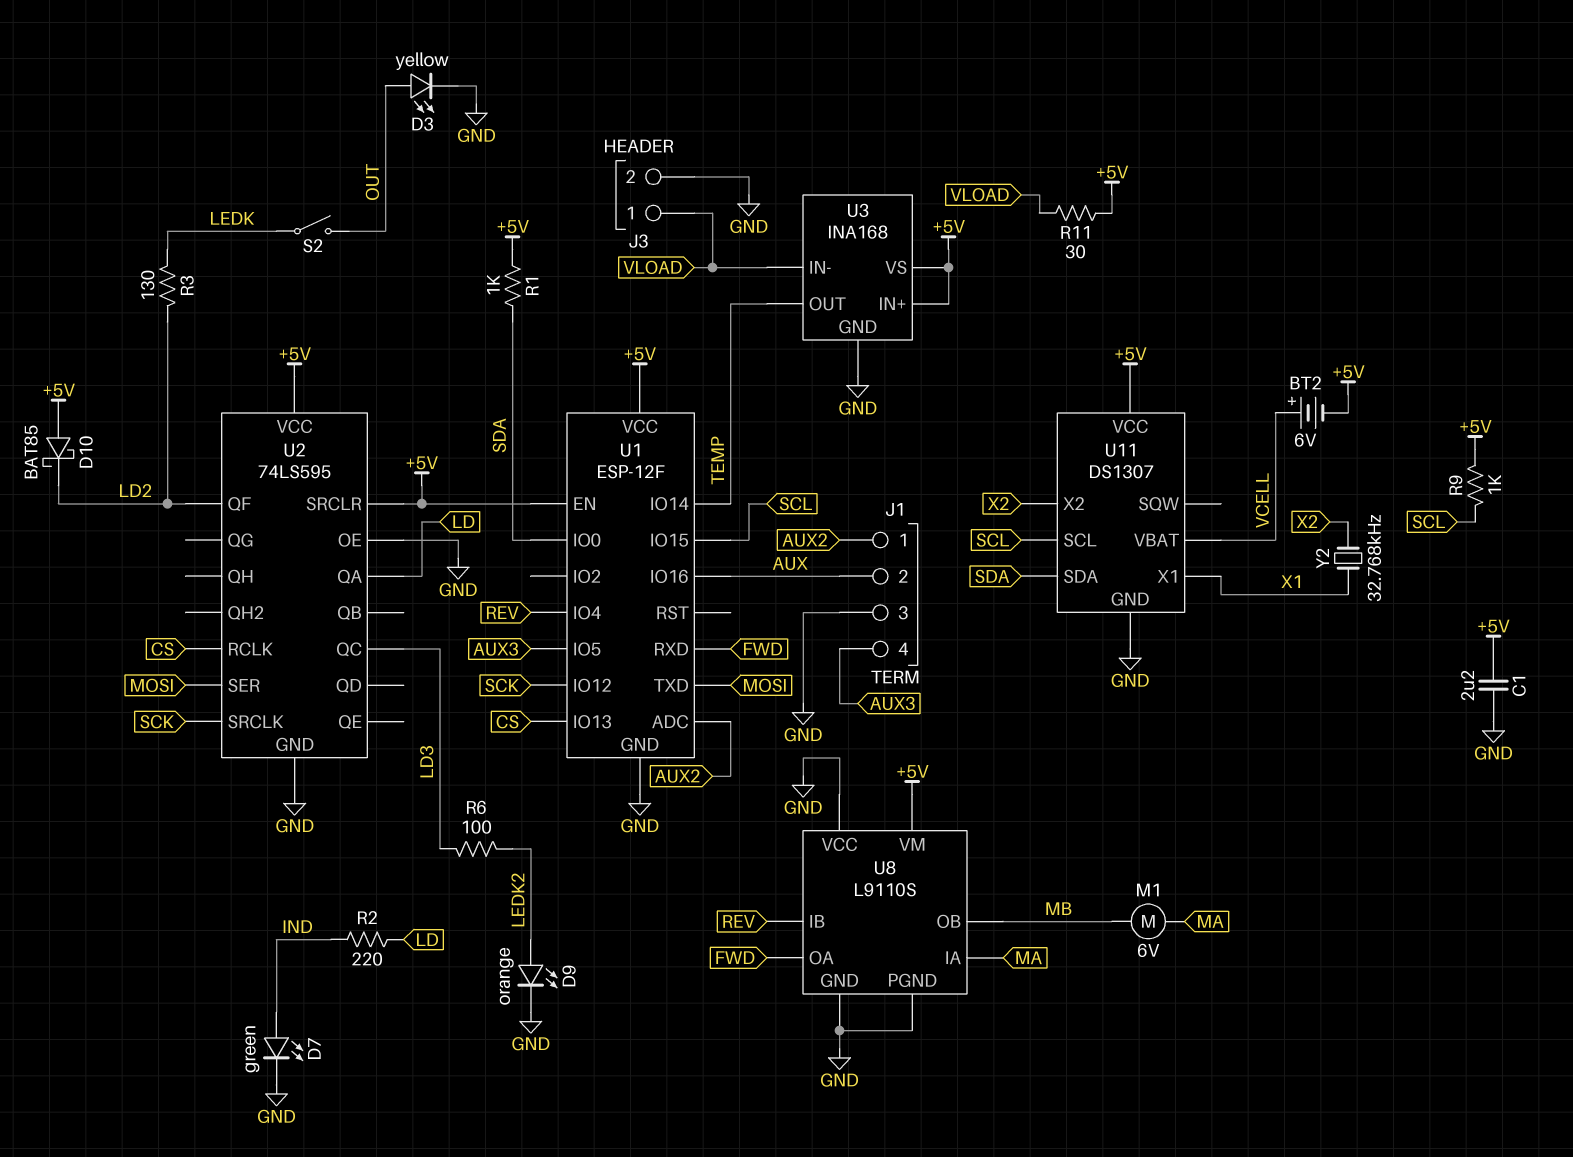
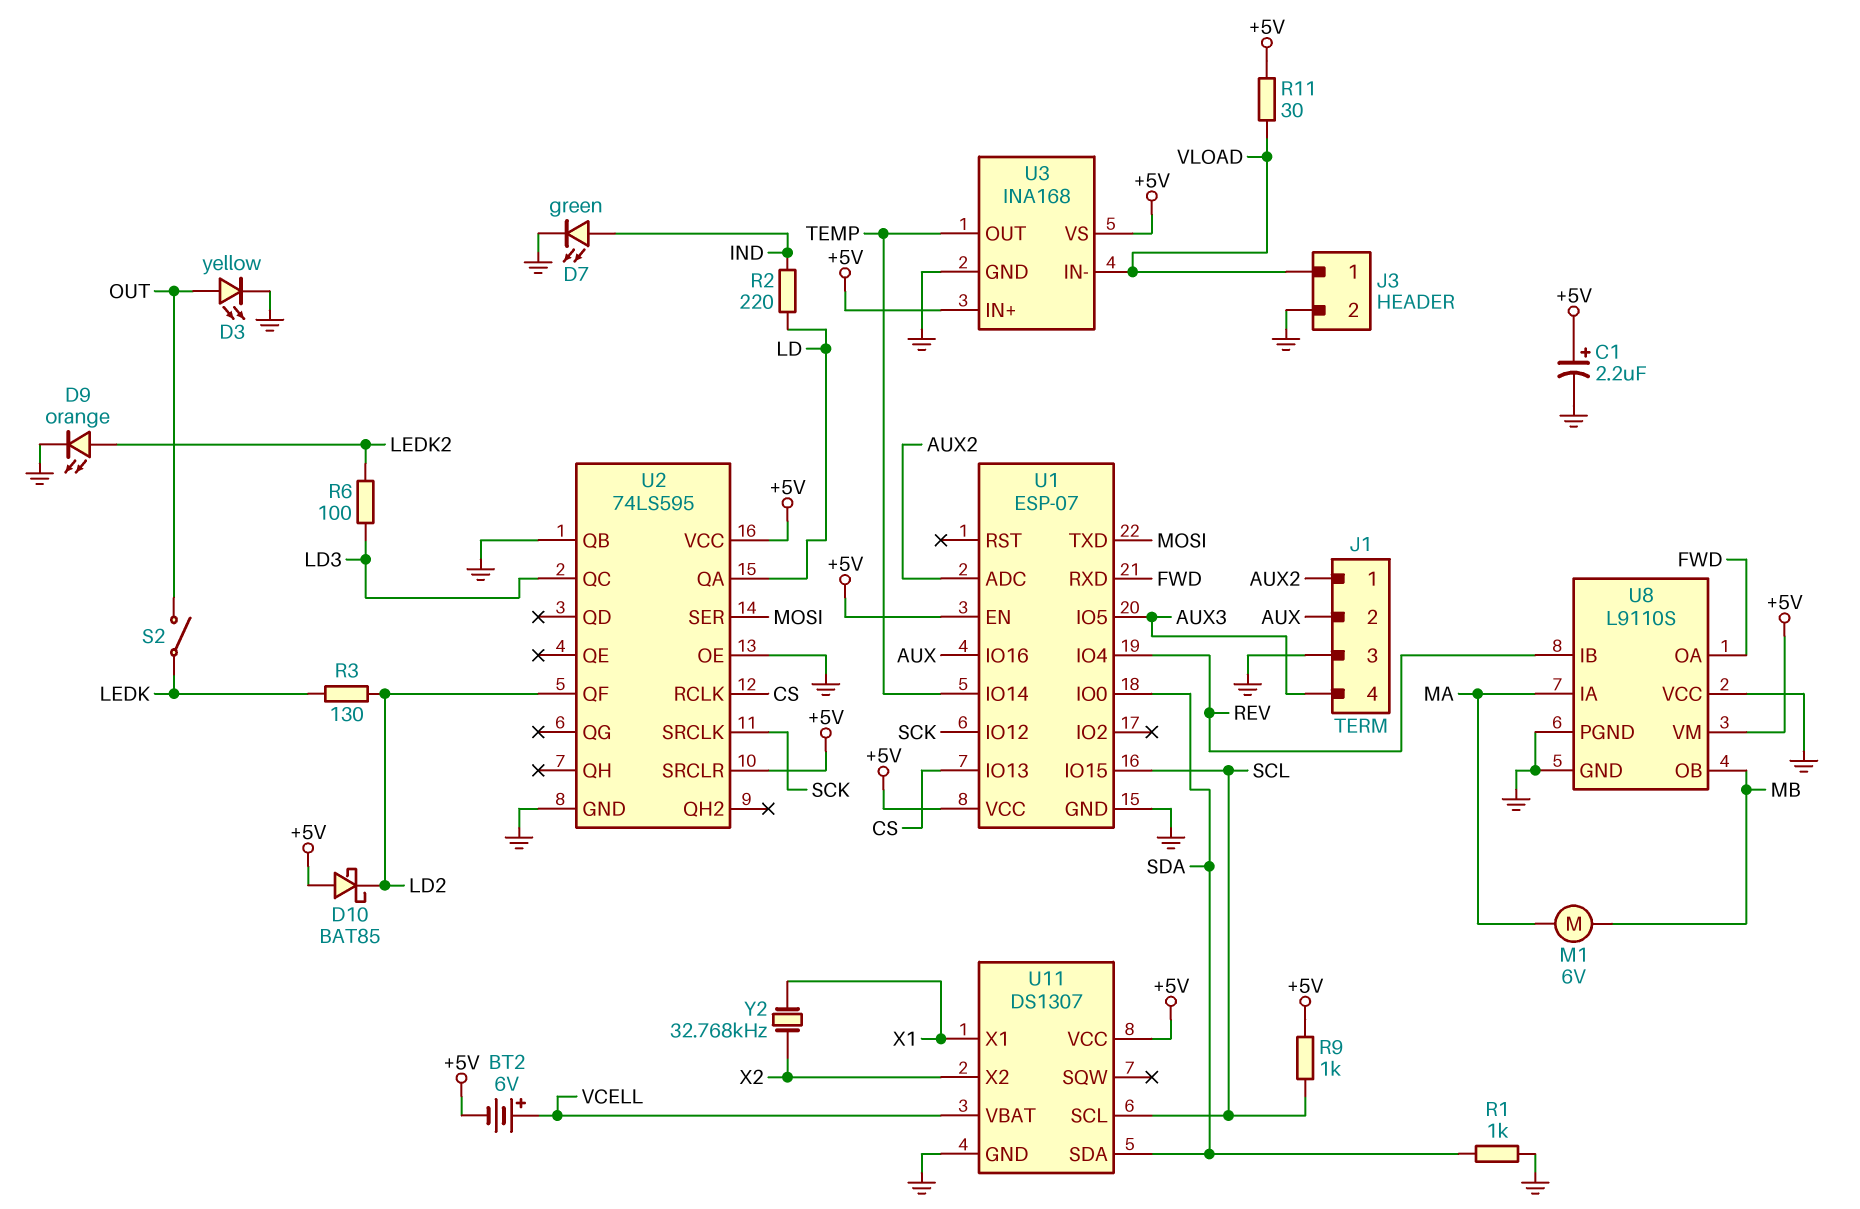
C1: 2.2uF (+5V, GND) -> 2.2uF (plus +5V, minus GND)
R1: 1k (+5V, SDA) -> 1k (GND, SDA)
U1: ESP-12F -> ESP-07
U2 pin QB: none -> GND

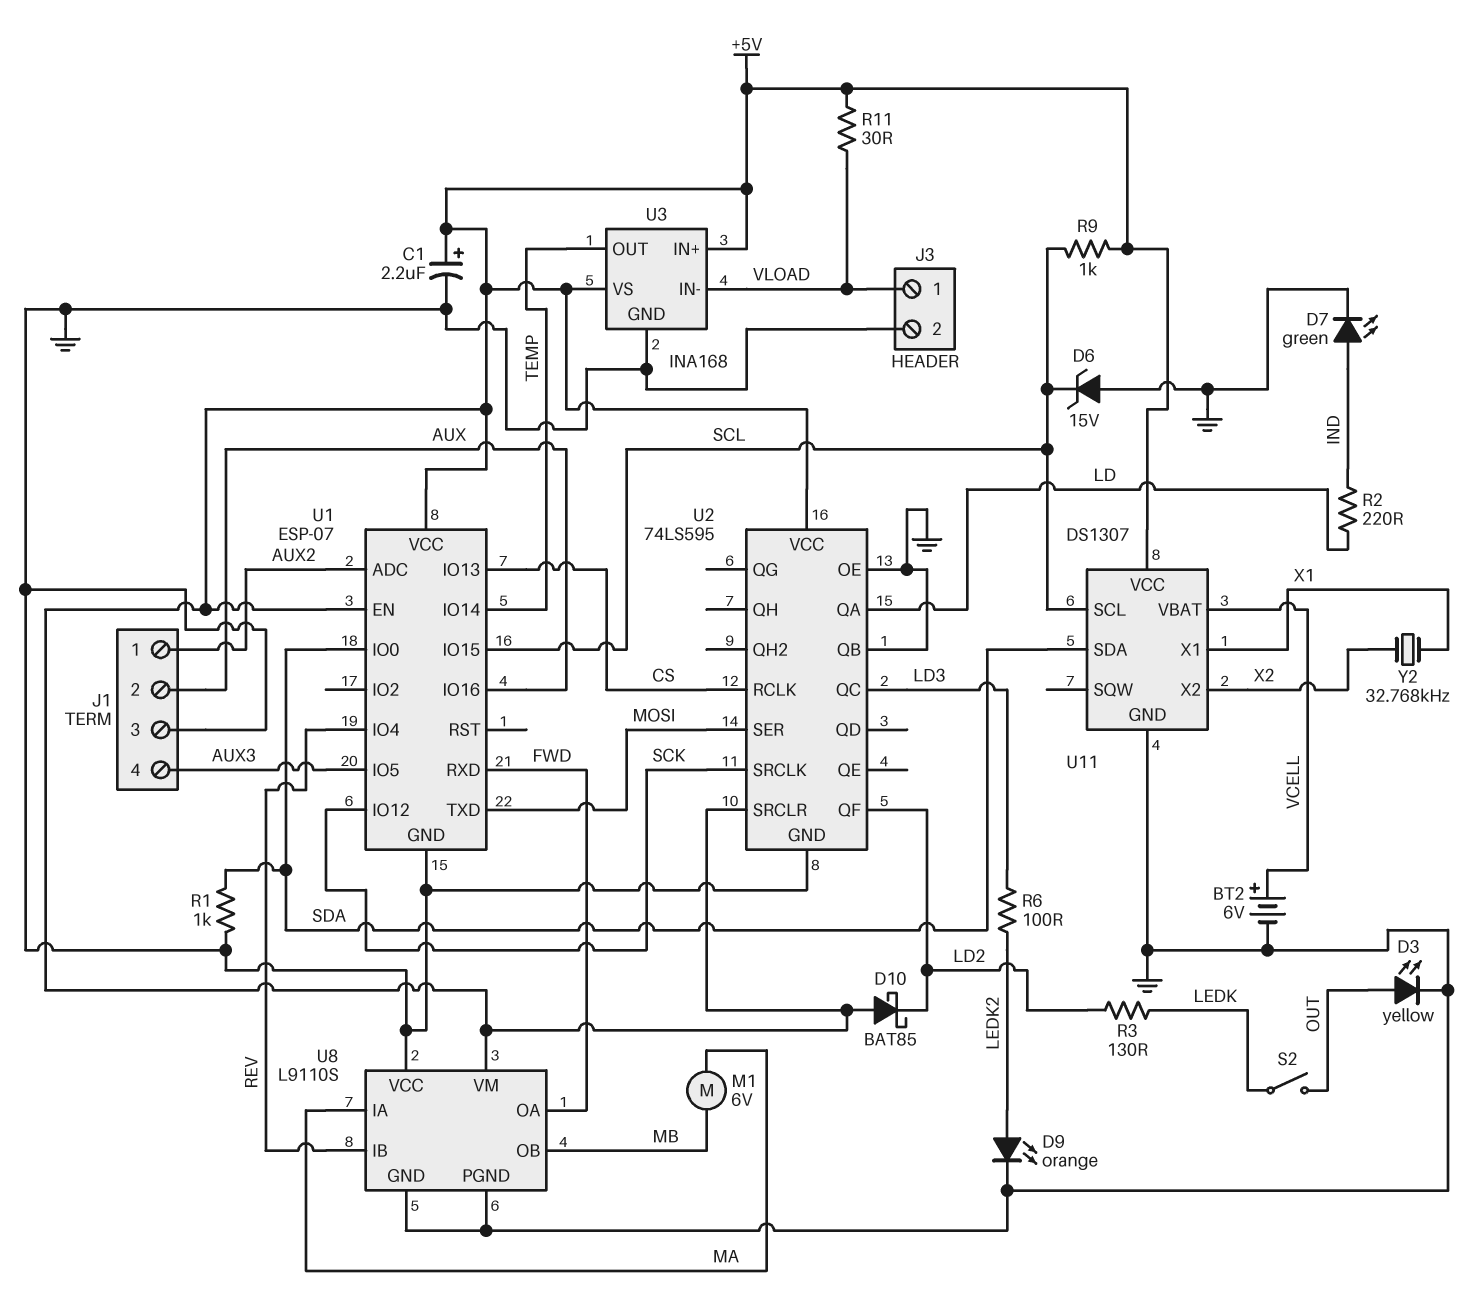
BT2: 6V (plus VCELL, minus +5V) -> 6V (plus VCELL, minus GND)
D6: none -> zener 15V (A GND, K SCL)

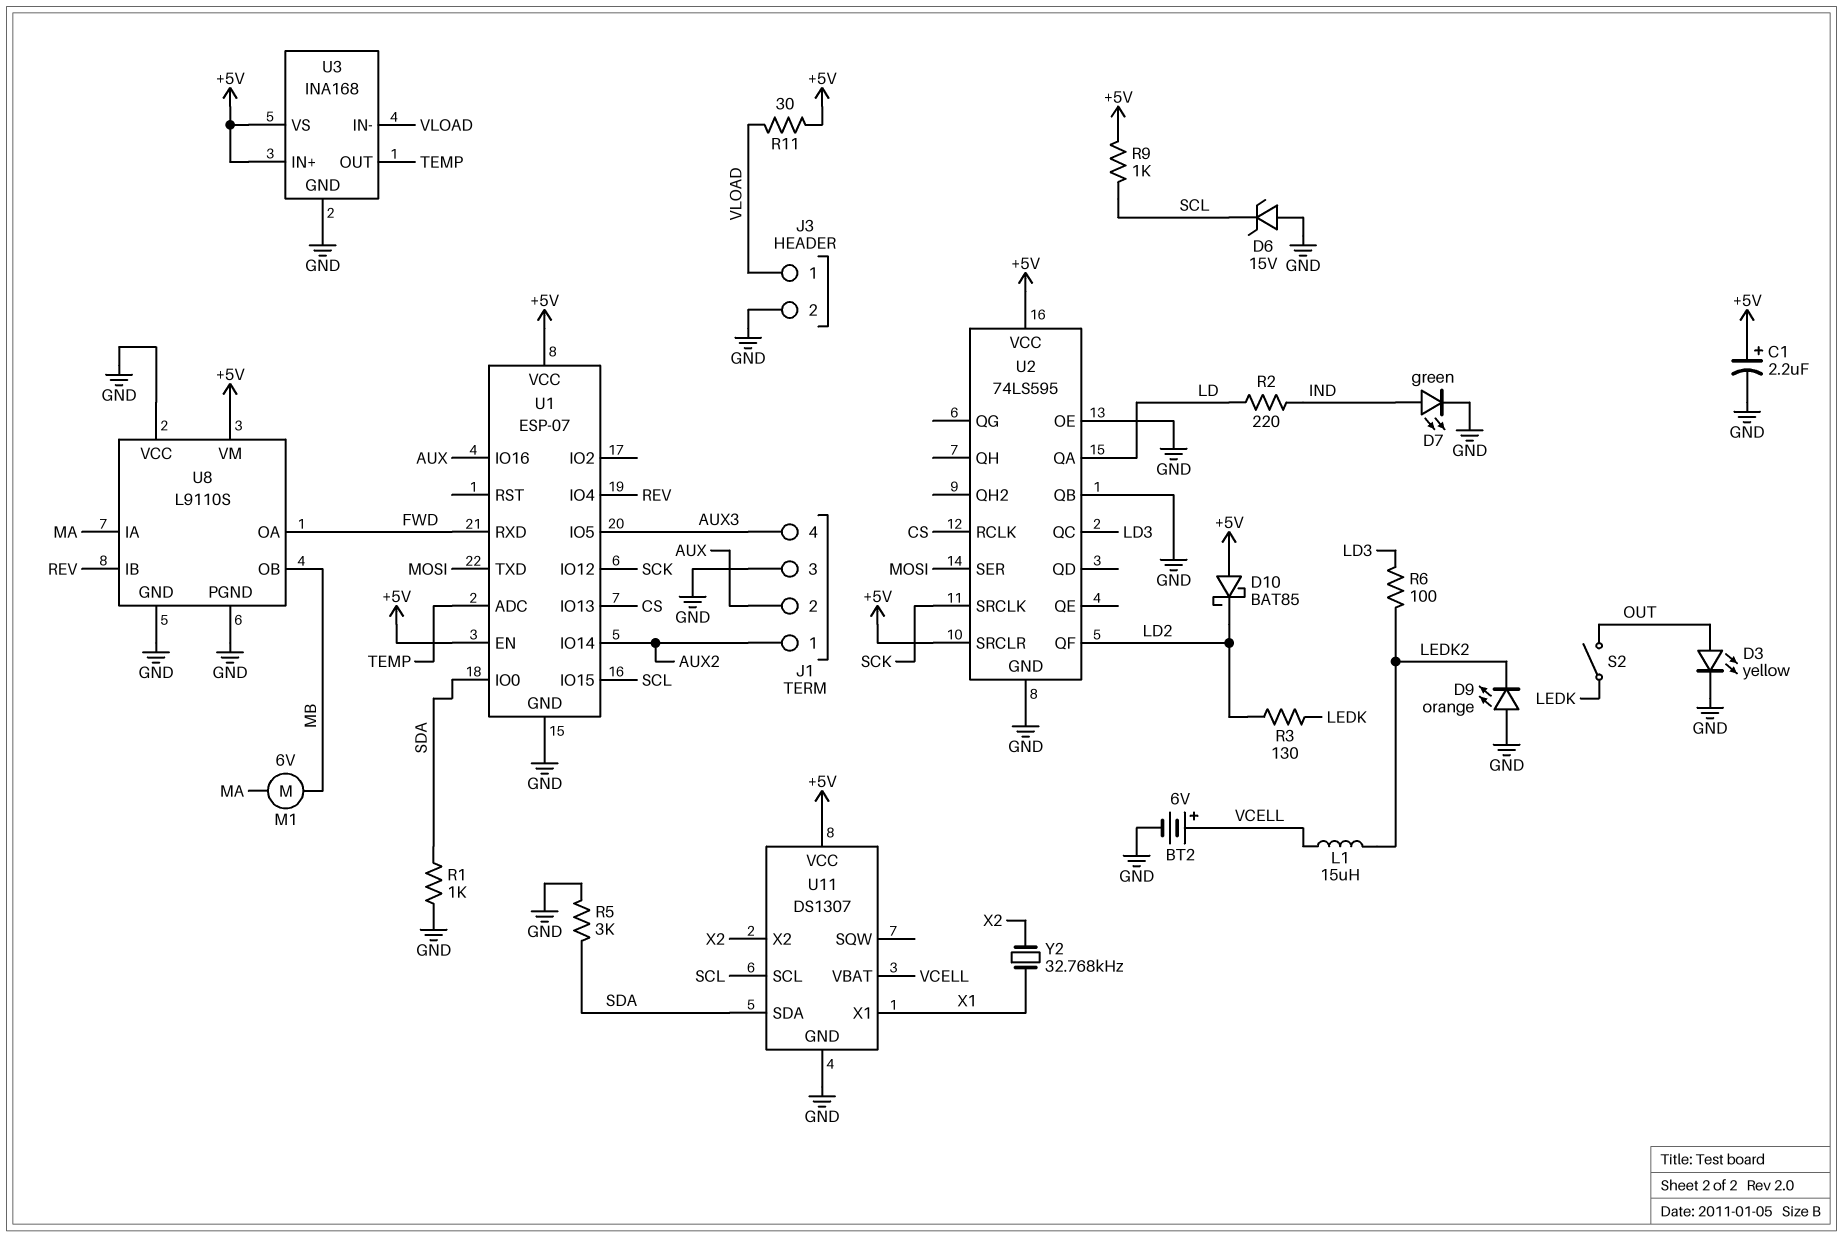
D9: LED orange (A LEDK2, K GND) -> LED orange (A GND, K LEDK2)
L1: none -> 15uH (LEDK2, VCELL)
R5: none -> 3k (GND, SDA)
U1 pin ADC: AUX2 -> TEMP
U1 pin IO14: TEMP -> AUX2

